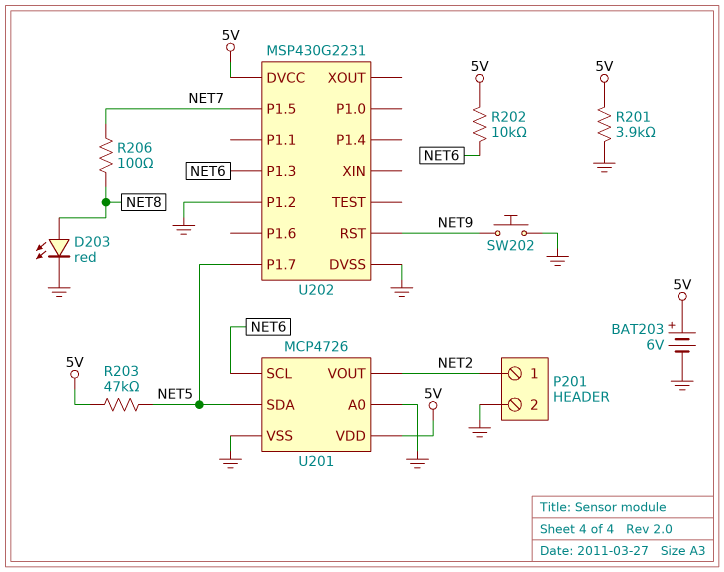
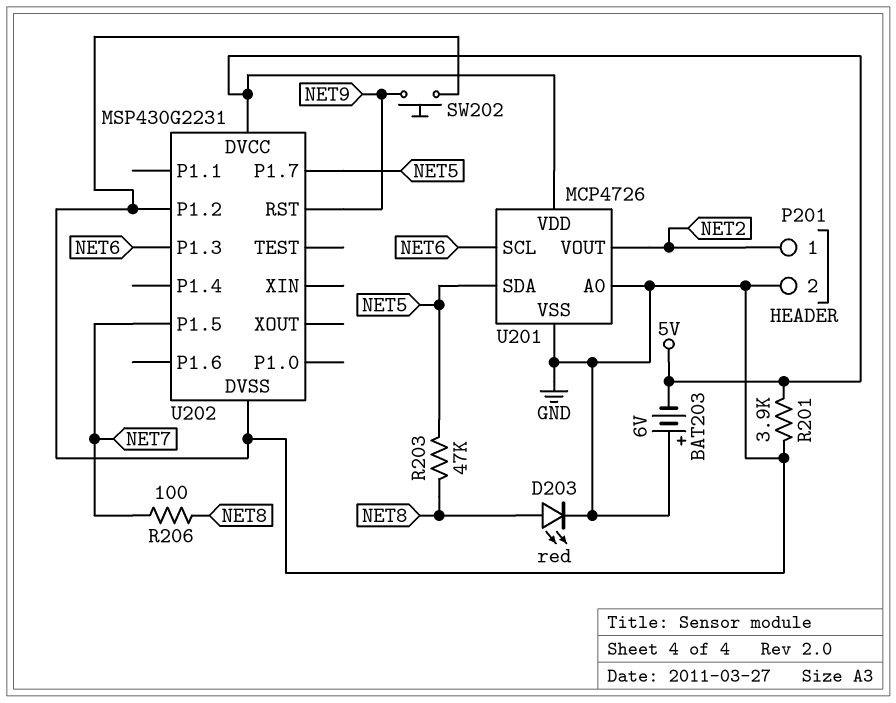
BAT203: 6V (plus 5V, minus GND) -> 6V (plus GND, minus 5V)
R202: 10k (5V, NET6) -> none
R203: 47k (5V, NET5) -> 47k (NET5, NET8)

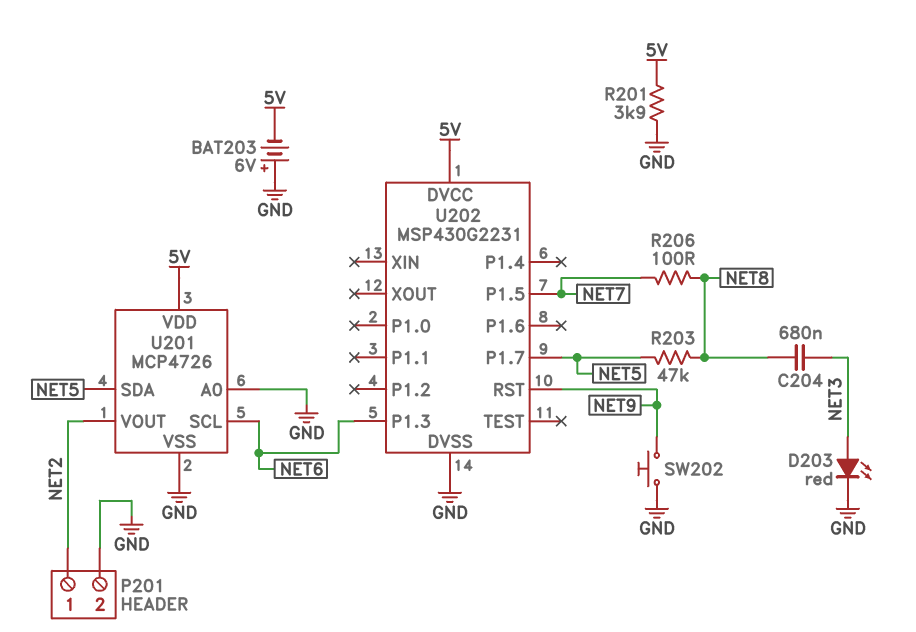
C204: none -> 680nF (NET3, NET8)
D203: LED red (A NET8, K GND) -> LED red (A NET3, K GND)
U202 pin P1.2: GND -> none

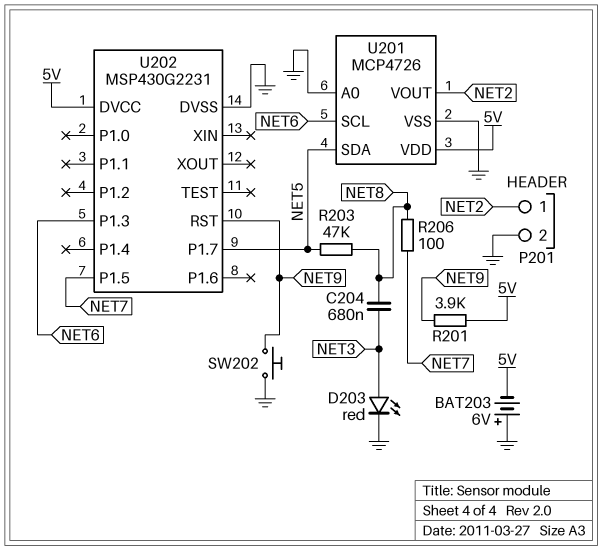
R201: 3.9k (5V, GND) -> 3.9k (5V, NET9)

